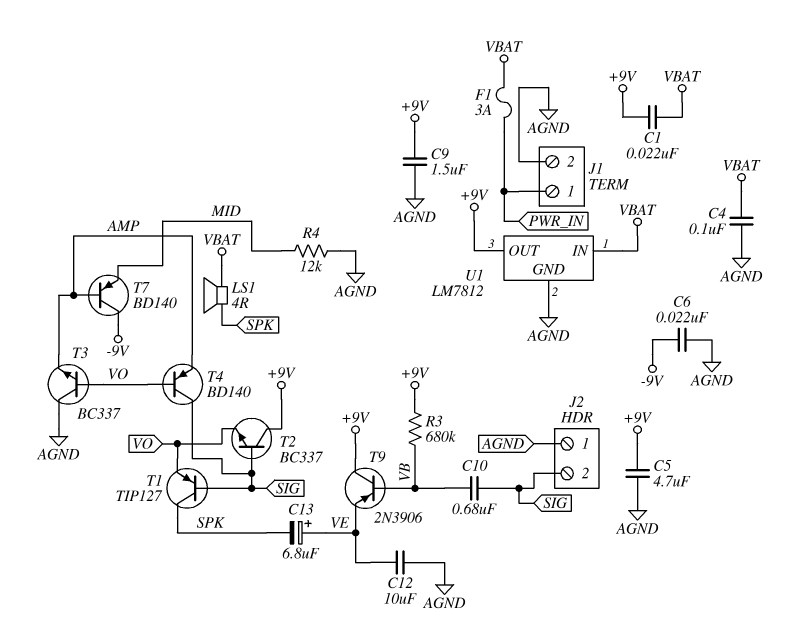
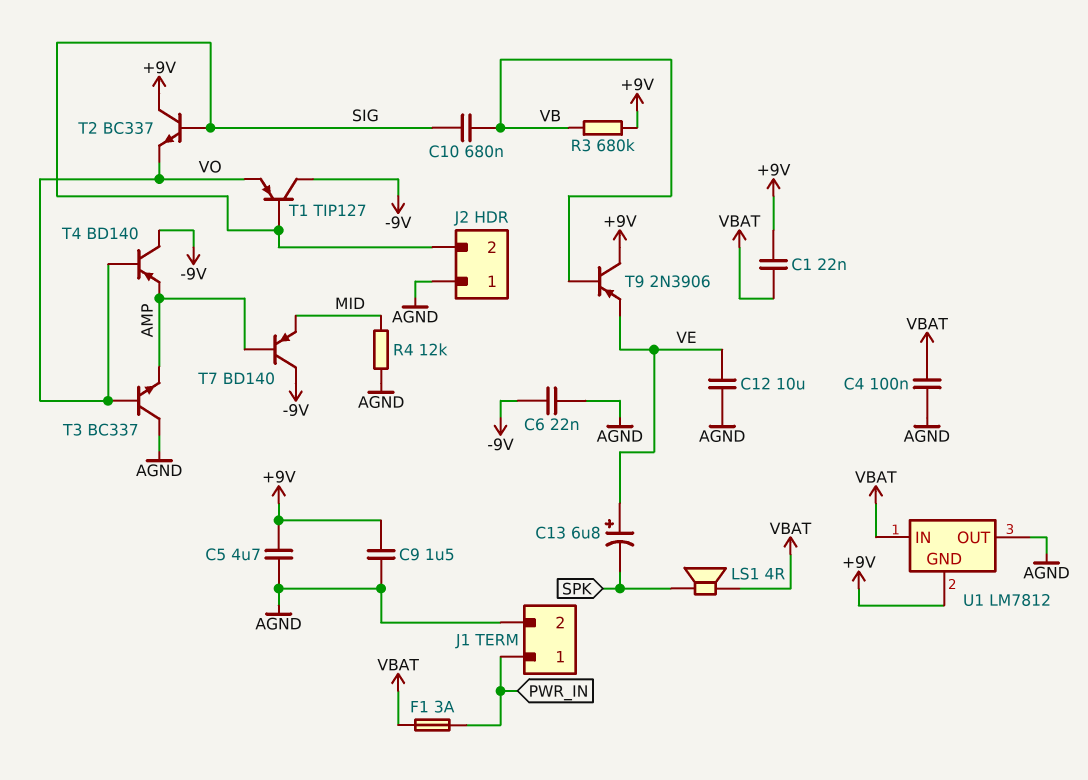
T1: PNP TIP127 (B SIG, C SPK, E VO) -> PNP TIP127 (B SIG, C -9V, E VO)
T4: PNP BD140 (B VO, C SIG, E AMP) -> PNP BD140 (B VO, C -9V, E AMP)
U1 pin GND: AGND -> +9V
U1 pin OUT: +9V -> AGND

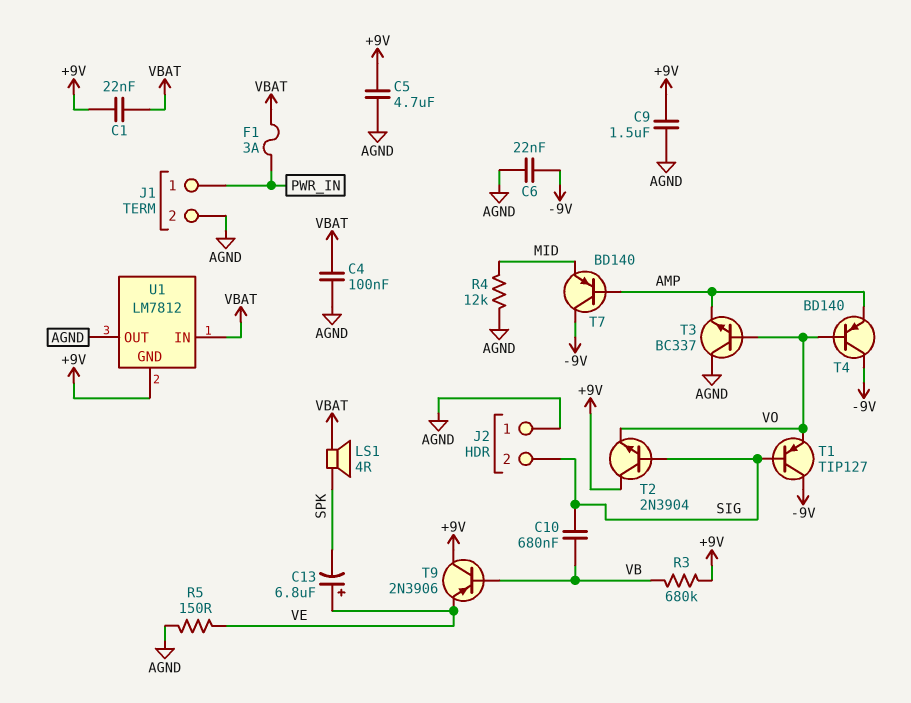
C12: 10uF (AGND, VE) -> none
R5: none -> 150 (AGND, VE)
T2: NPN BC337 (B SIG, C +9V, E VO) -> NPN 2N3904 (B SIG, C +9V, E VO)

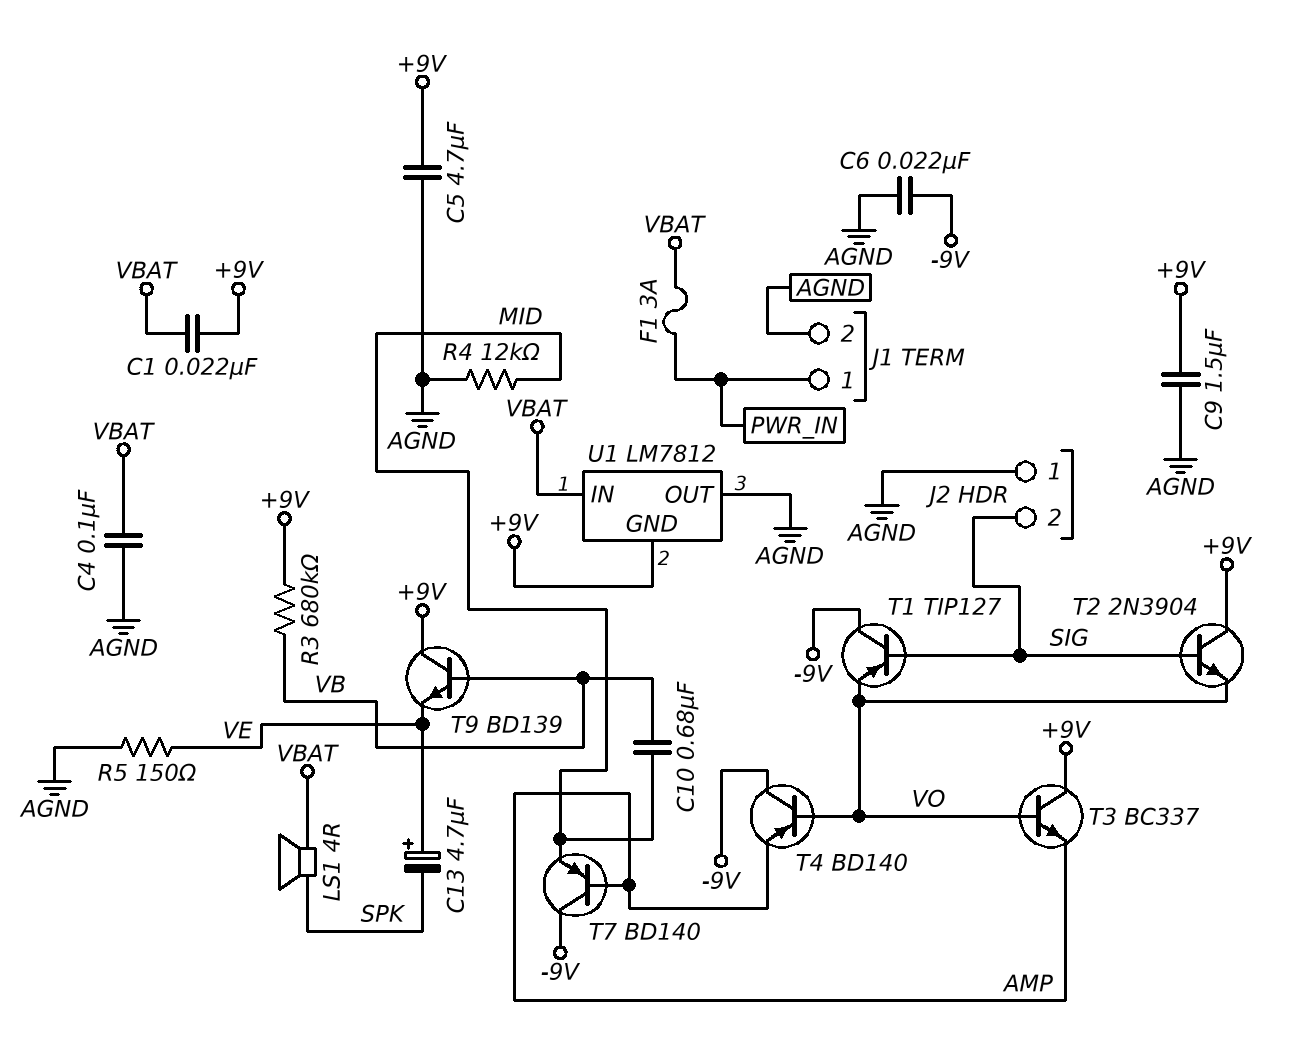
C10: 680nF (SIG, VB) -> 680nF (MID, VB)
C13: 6.8uF (plus VE, minus SPK) -> 4.7uF (plus VE, minus SPK)
T3: NPN BC337 (B VO, C AGND, E AMP) -> NPN BC337 (B VO, C +9V, E AMP)
T9: PNP 2N3906 (B VB, C +9V, E VE) -> NPN BD139 (B VB, C +9V, E VE)

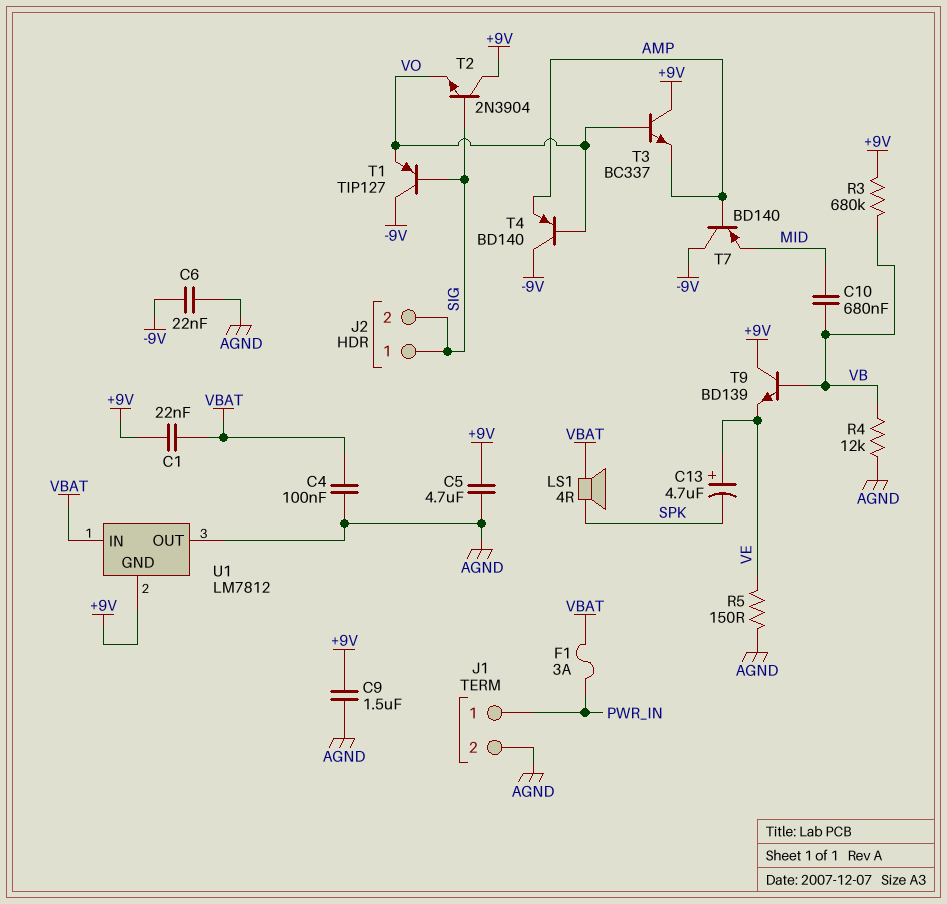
J2 pin 1: AGND -> SIG
R4: 12k (AGND, MID) -> 12k (AGND, VB)

